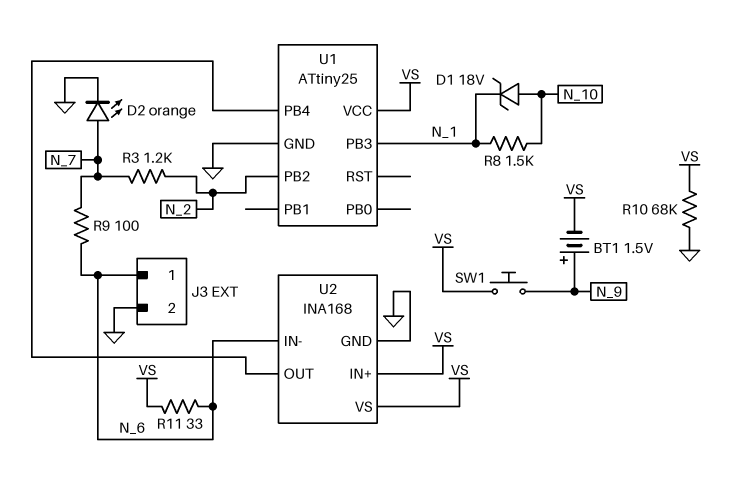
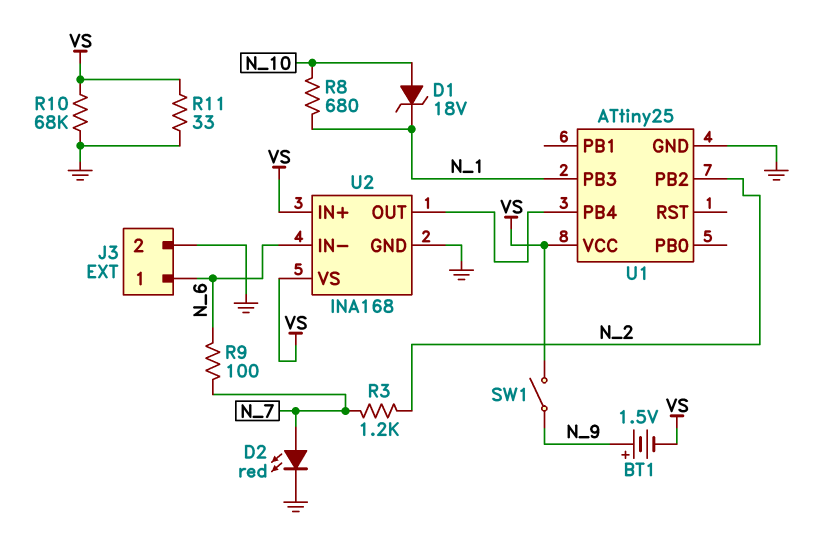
D2: LED orange (A N_7, K GND) -> LED red (A N_7, K GND)
R8: 1.5k (N_1, N_10) -> 680 (N_1, N_10)
R11: 33 (N_6, VS) -> 33 (GND, VS)
SW1: button (N_9, VS) -> switch (N_9, VS)

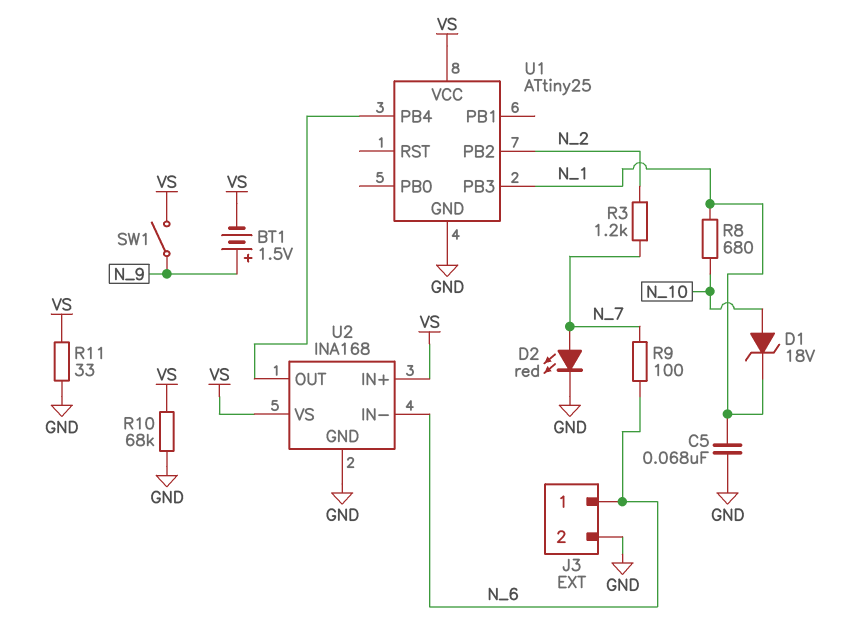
C5: none -> 68nF (GND, N_1)

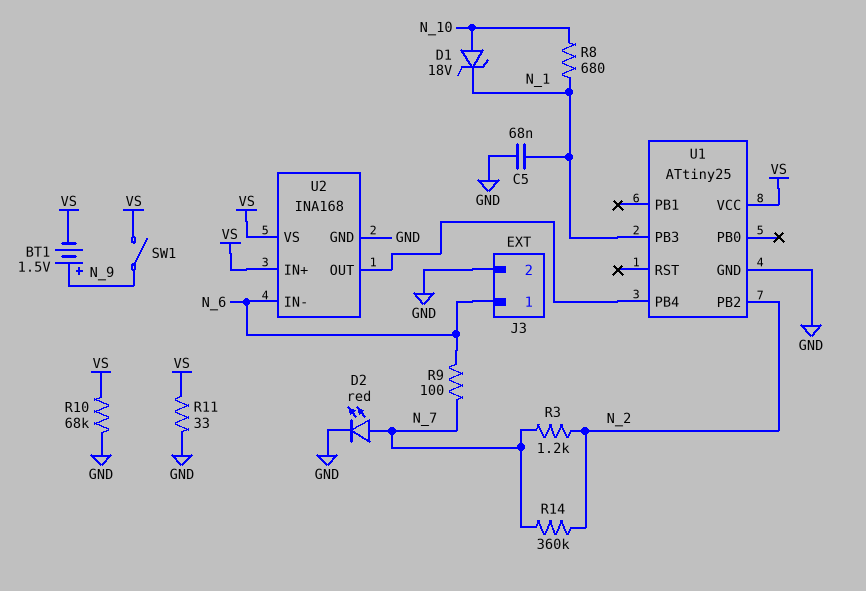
R14: none -> 360k (N_2, N_7)

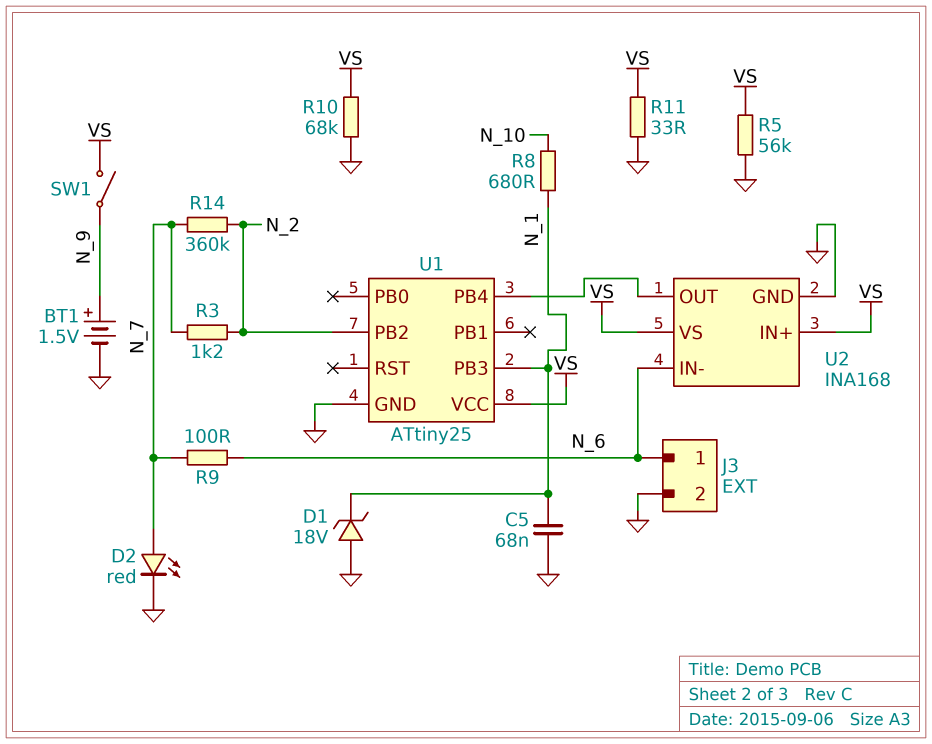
BT1: 1.5V (plus N_9, minus VS) -> 1.5V (plus N_9, minus GND)
D1: zener 18V (A N_10, K N_1) -> zener 18V (A GND, K N_1)
R5: none -> 56k (GND, VS)

